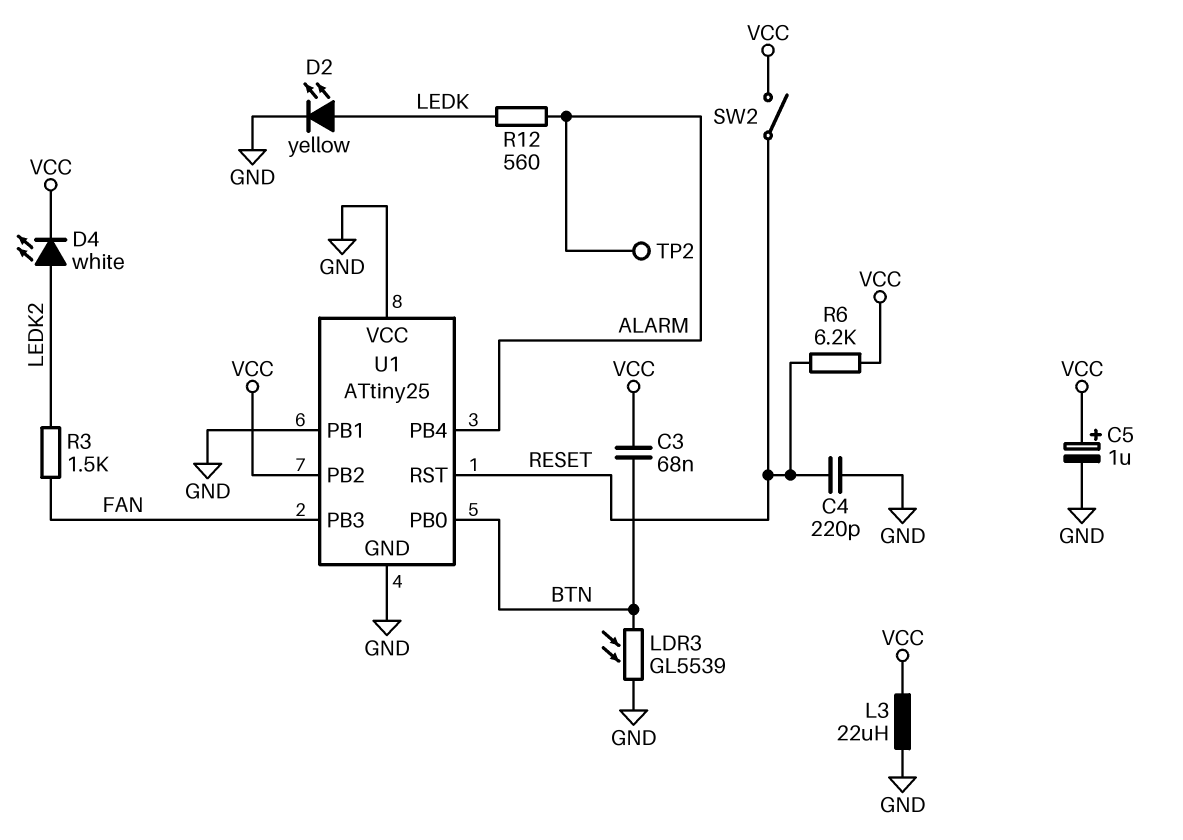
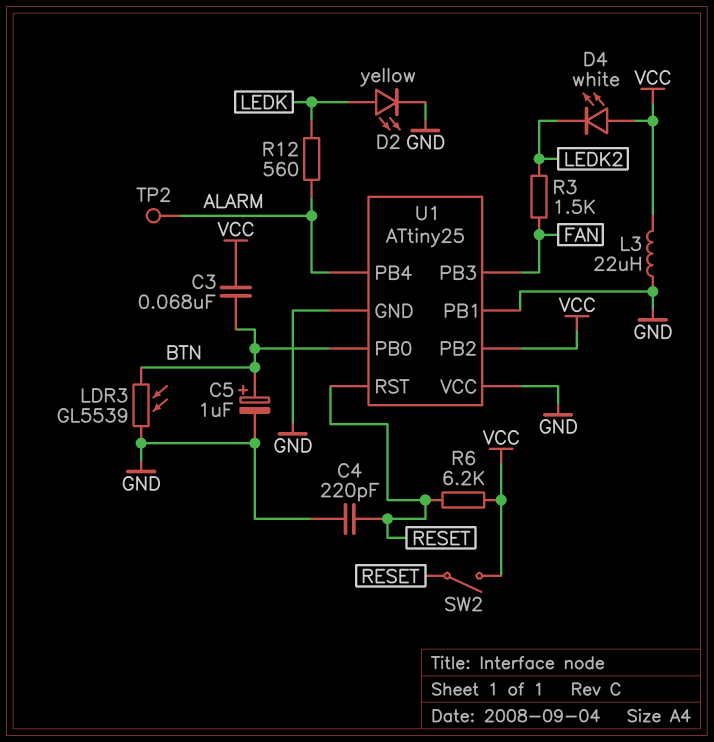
C5: 1uF (plus VCC, minus GND) -> 1uF (plus BTN, minus GND)
D4: LED white (A LEDK2, K VCC) -> LED white (A VCC, K LEDK2)

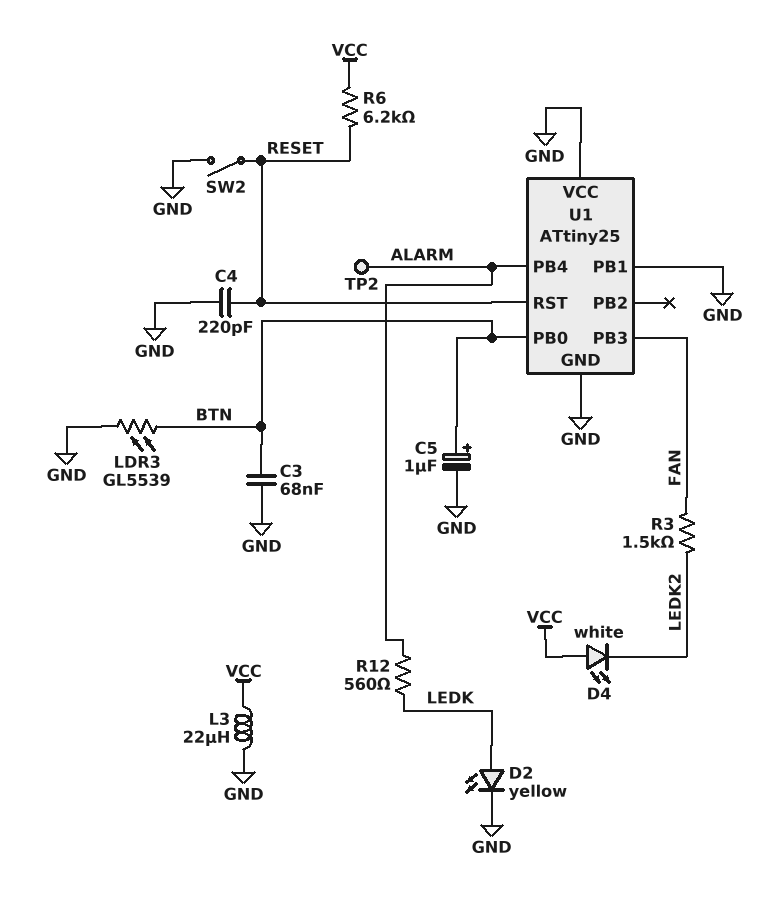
C3: 68nF (BTN, VCC) -> 68nF (BTN, GND)
SW2: switch (RESET, VCC) -> switch (GND, RESET)
U1 pin PB2: VCC -> none

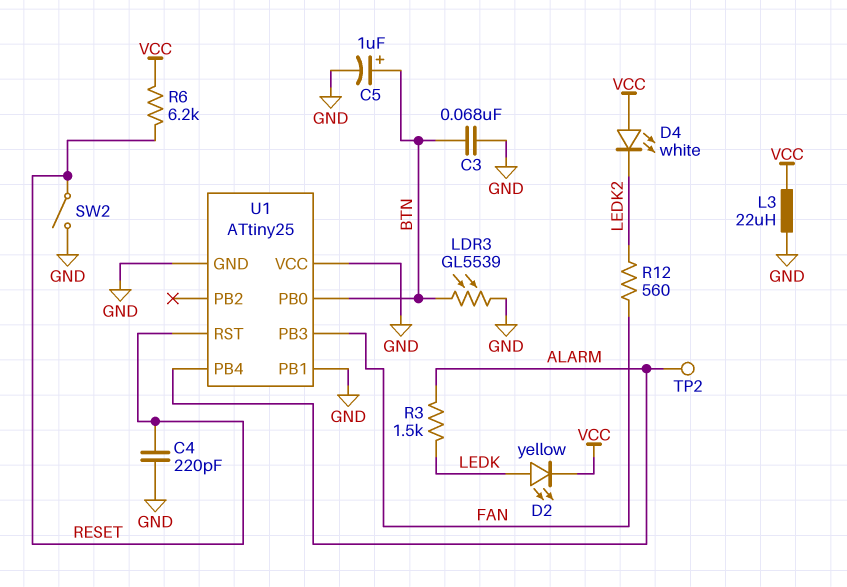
D2: LED yellow (A LEDK, K GND) -> LED yellow (A LEDK, K VCC)
R3: 1.5k (FAN, LEDK2) -> 1.5k (ALARM, LEDK)
R12: 560 (ALARM, LEDK) -> 560 (FAN, LEDK2)

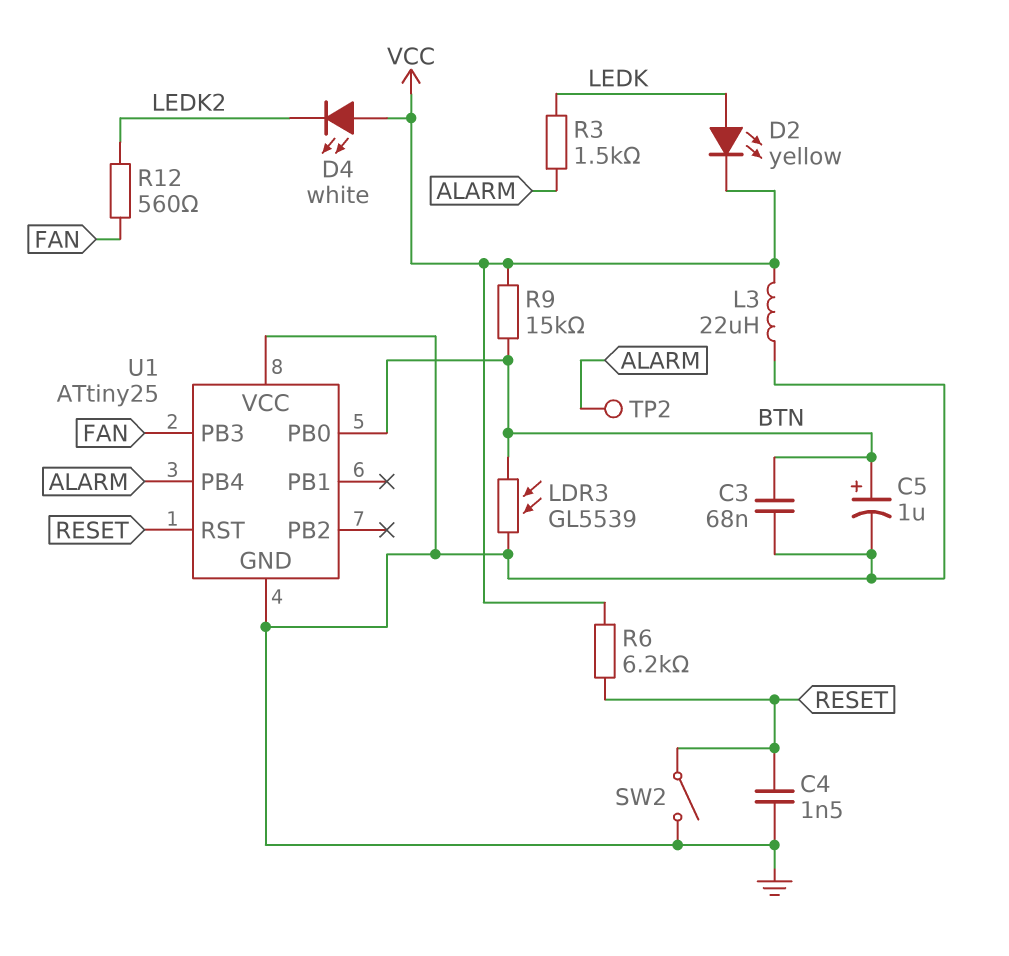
C4: 220pF (GND, RESET) -> 1.5nF (GND, RESET)
R9: none -> 15k (BTN, VCC)
U1 pin PB1: GND -> none

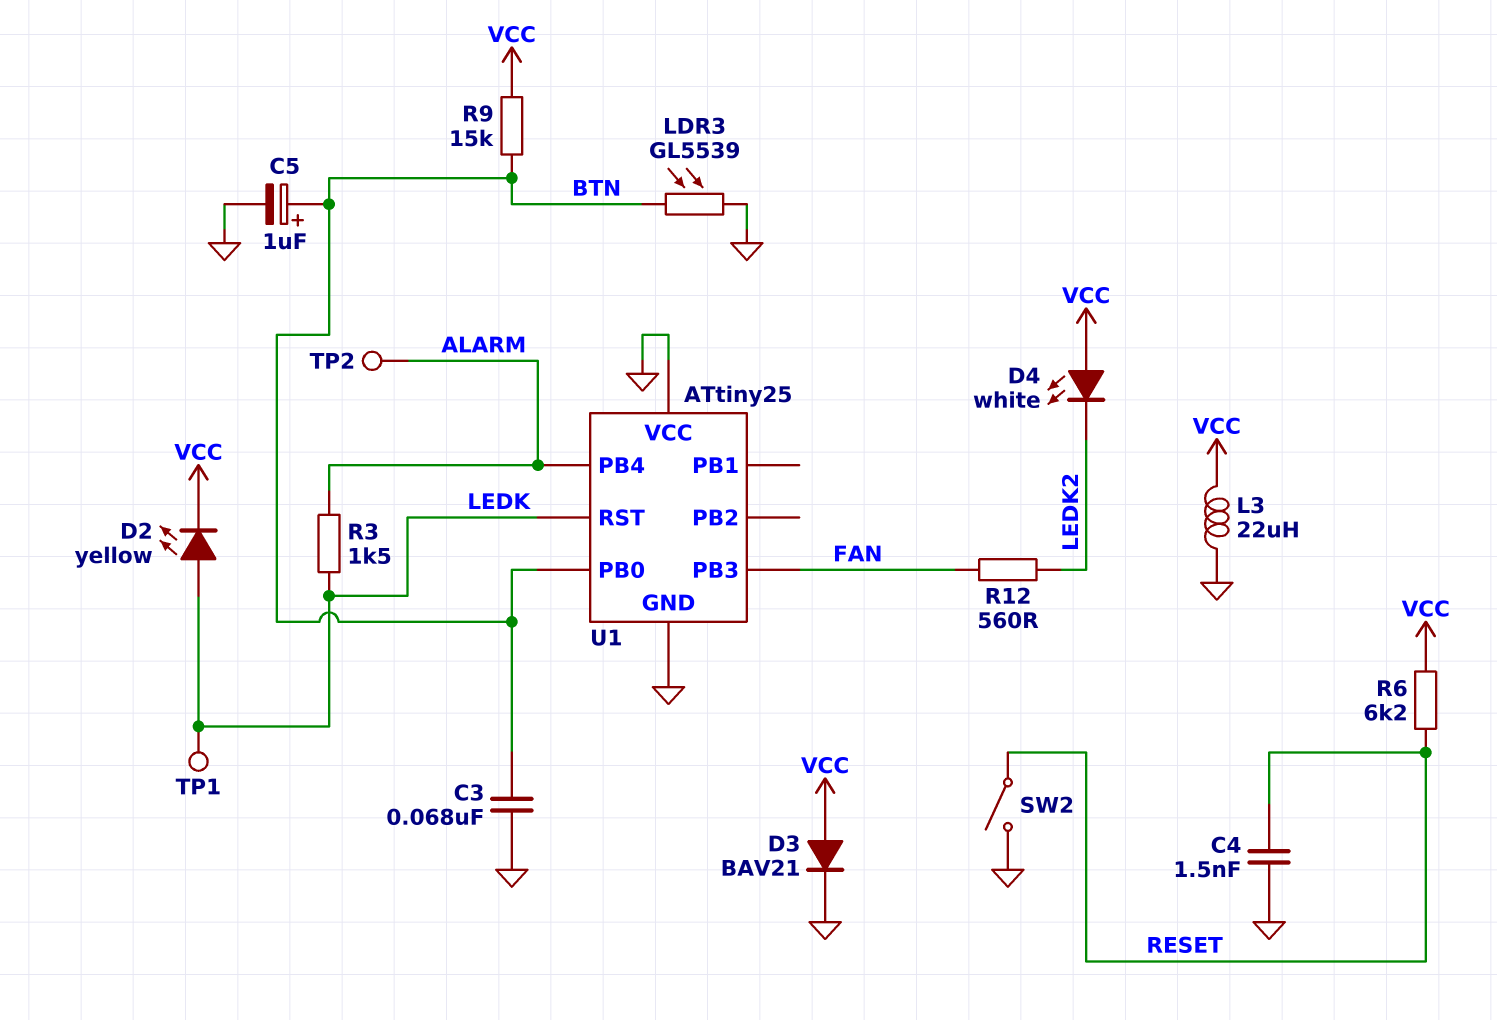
D3: none -> diode BAV21 (A VCC, K GND)
TP1: none -> test point (LEDK)
U1 pin RST: RESET -> LEDK

